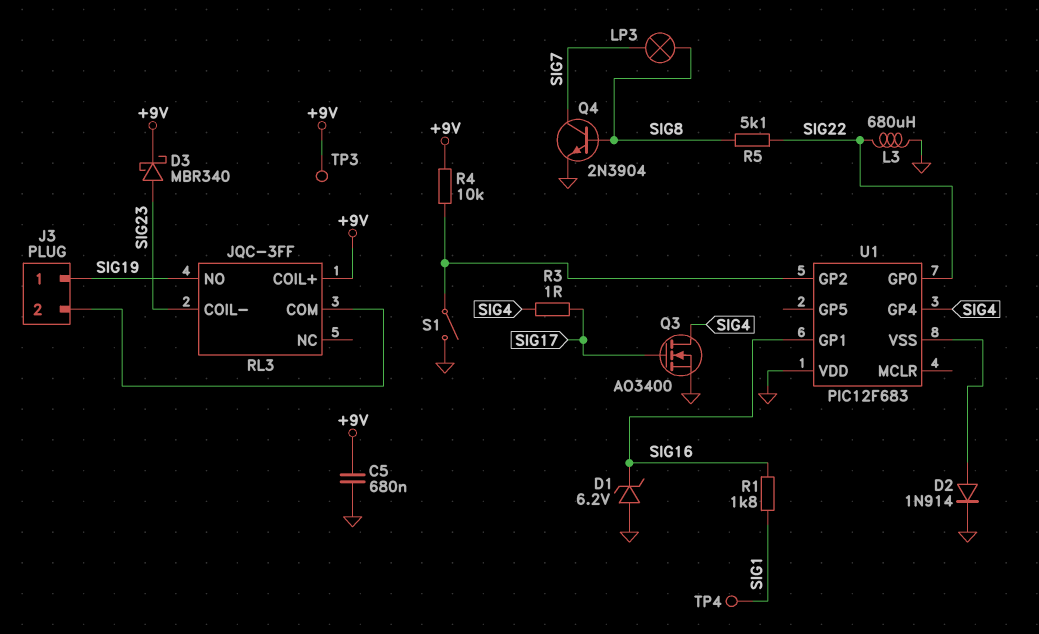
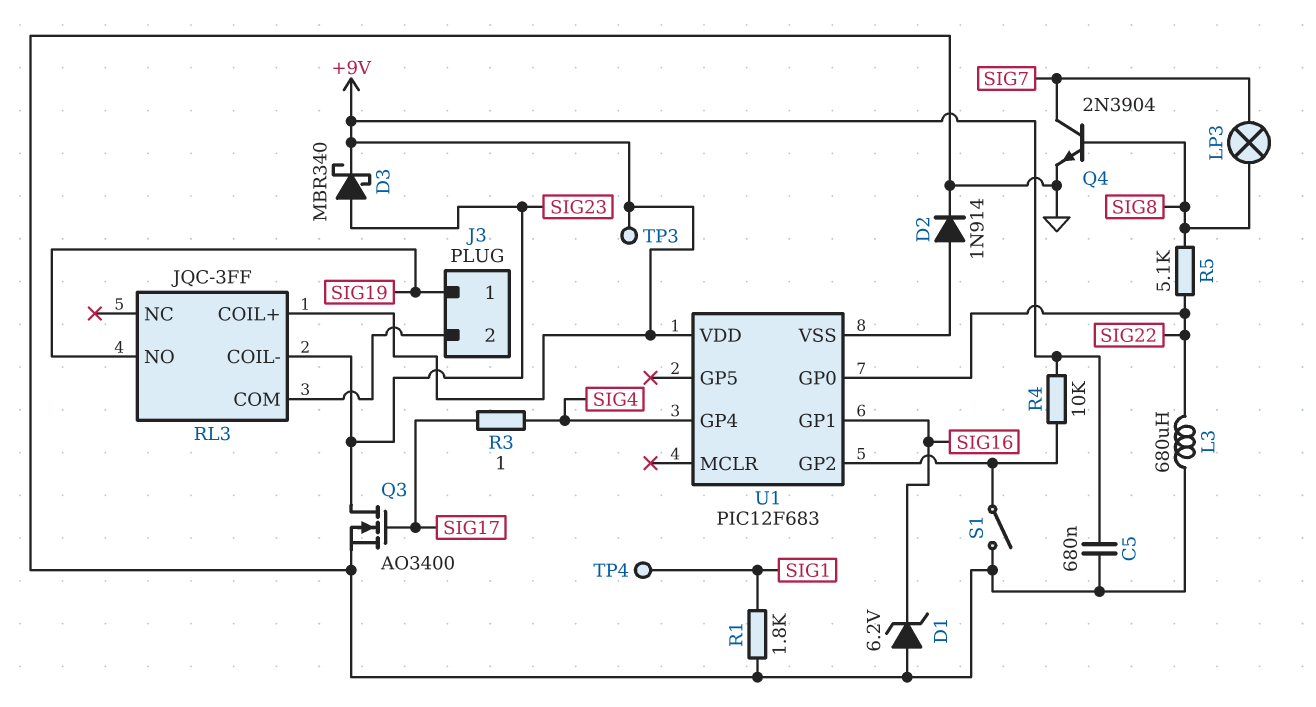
Q3: NMOS AO3400 (G SIG17, D SIG4, S GND) -> NMOS AO3400 (G SIG17, D SIG23, S GND)
R1: 1.8k (SIG1, SIG16) -> 1.8k (GND, SIG1)
U1 pin VDD: GND -> +9V

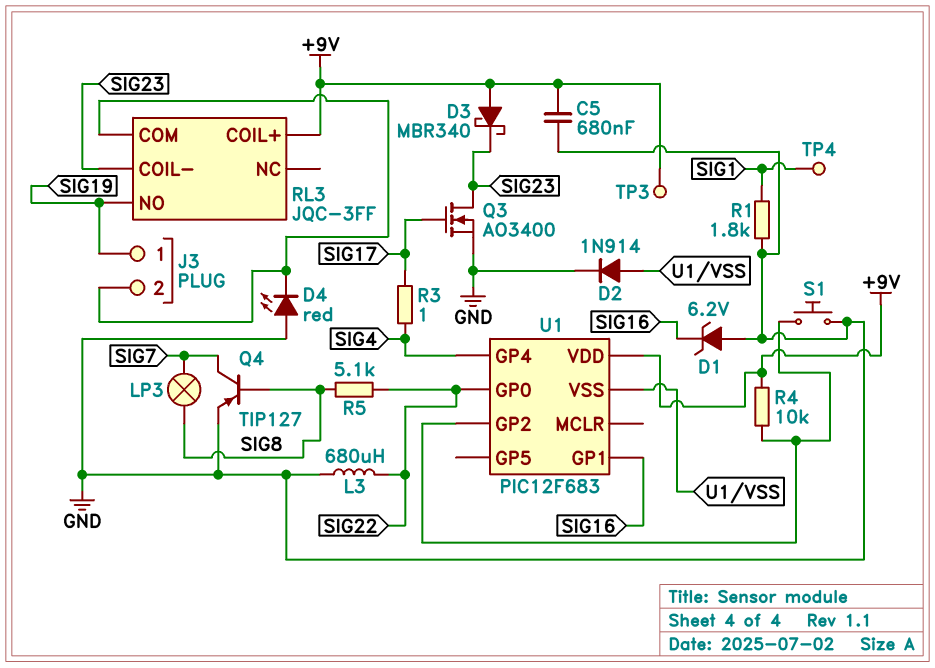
D3: schottky MBR340 (A SIG23, K +9V) -> schottky MBR340 (A +9V, K SIG23)
D4: none -> LED red (A GND, K J3/2)
Q4: NPN 2N3904 (B SIG8, C SIG7, E GND) -> PNP TIP127 (B SIG8, C SIG7, E GND)
S1: switch (GND, U1/GP2) -> button (GND, U1/GP2)

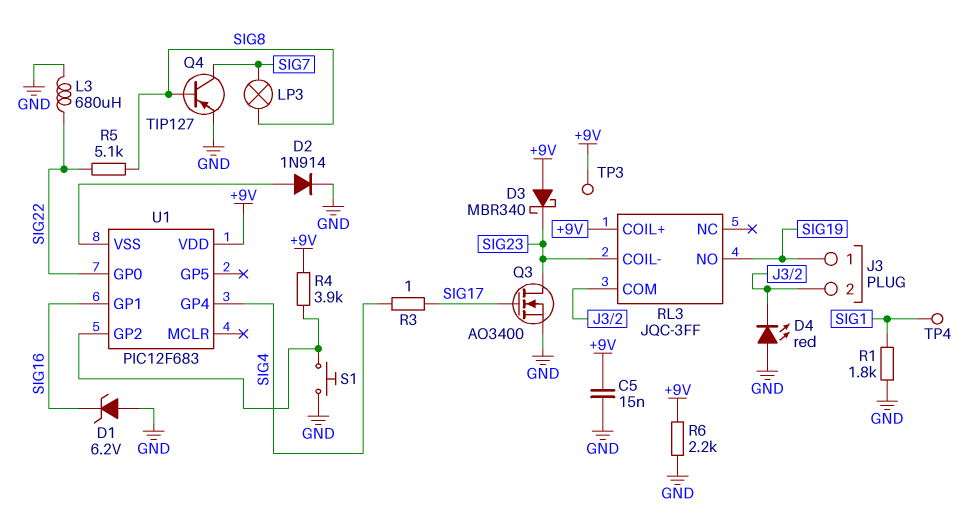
C5: 680nF (+9V, GND) -> 15nF (+9V, GND)
R4: 10k (+9V, U1/GP2) -> 3.9k (+9V, U1/GP2)
R6: none -> 2.2k (+9V, GND)

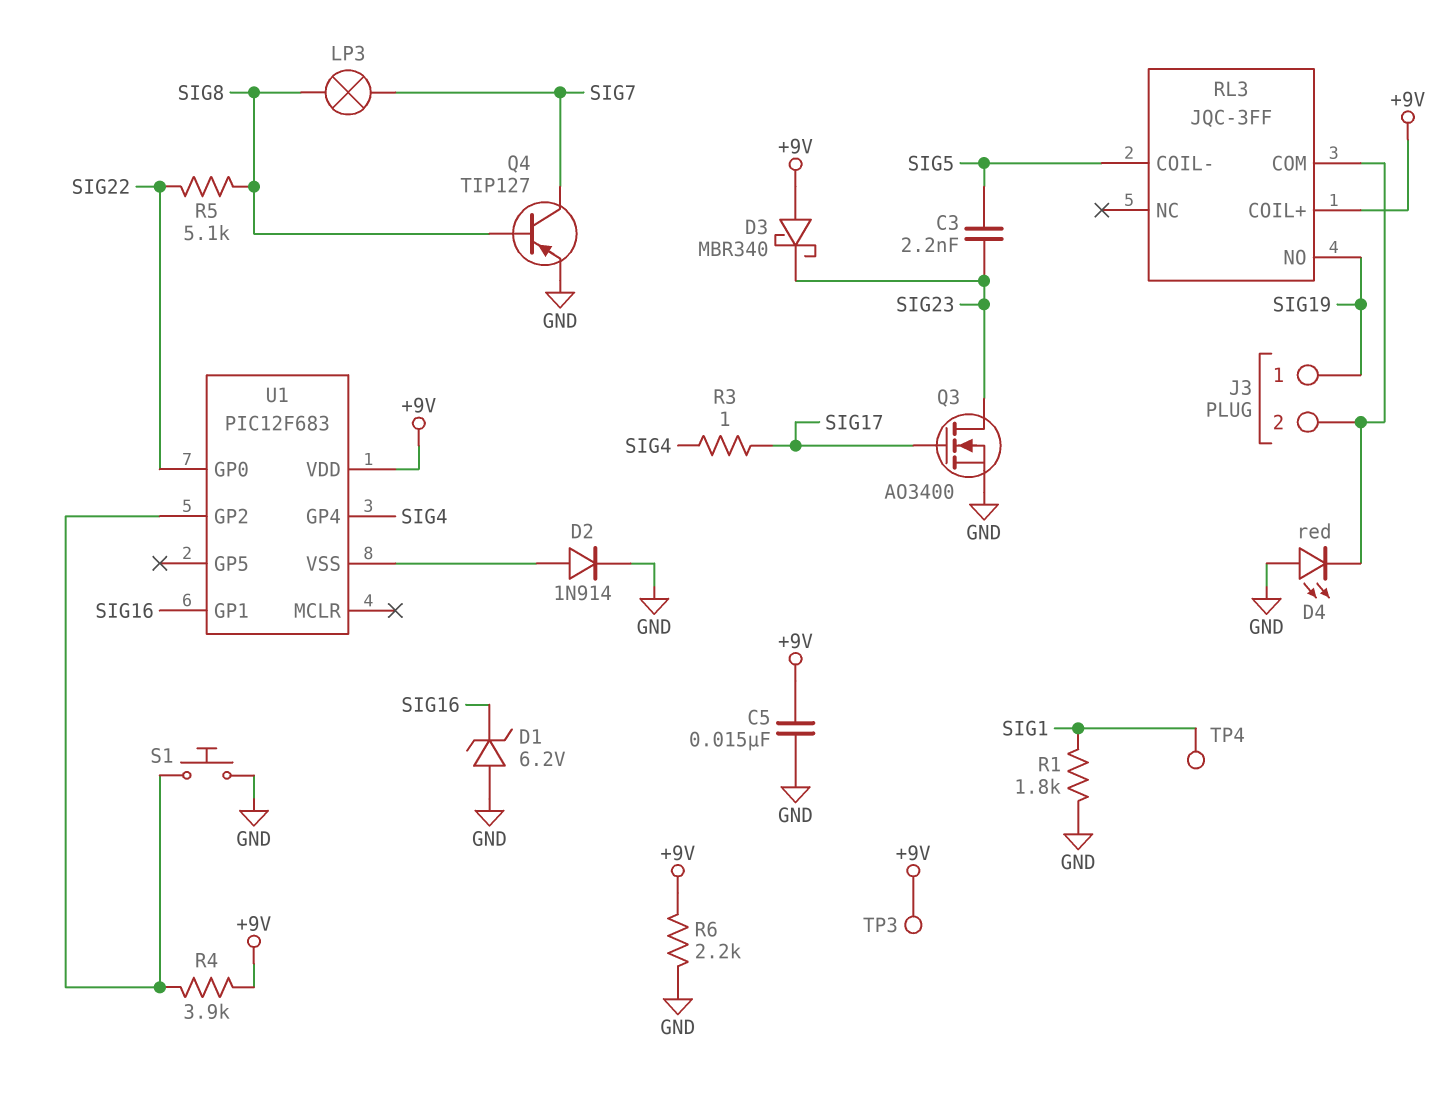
C3: none -> 2.2nF (SIG5, SIG23)
L3: 680uH (GND, SIG22) -> none
RL3 pin COIL-: SIG23 -> SIG5

